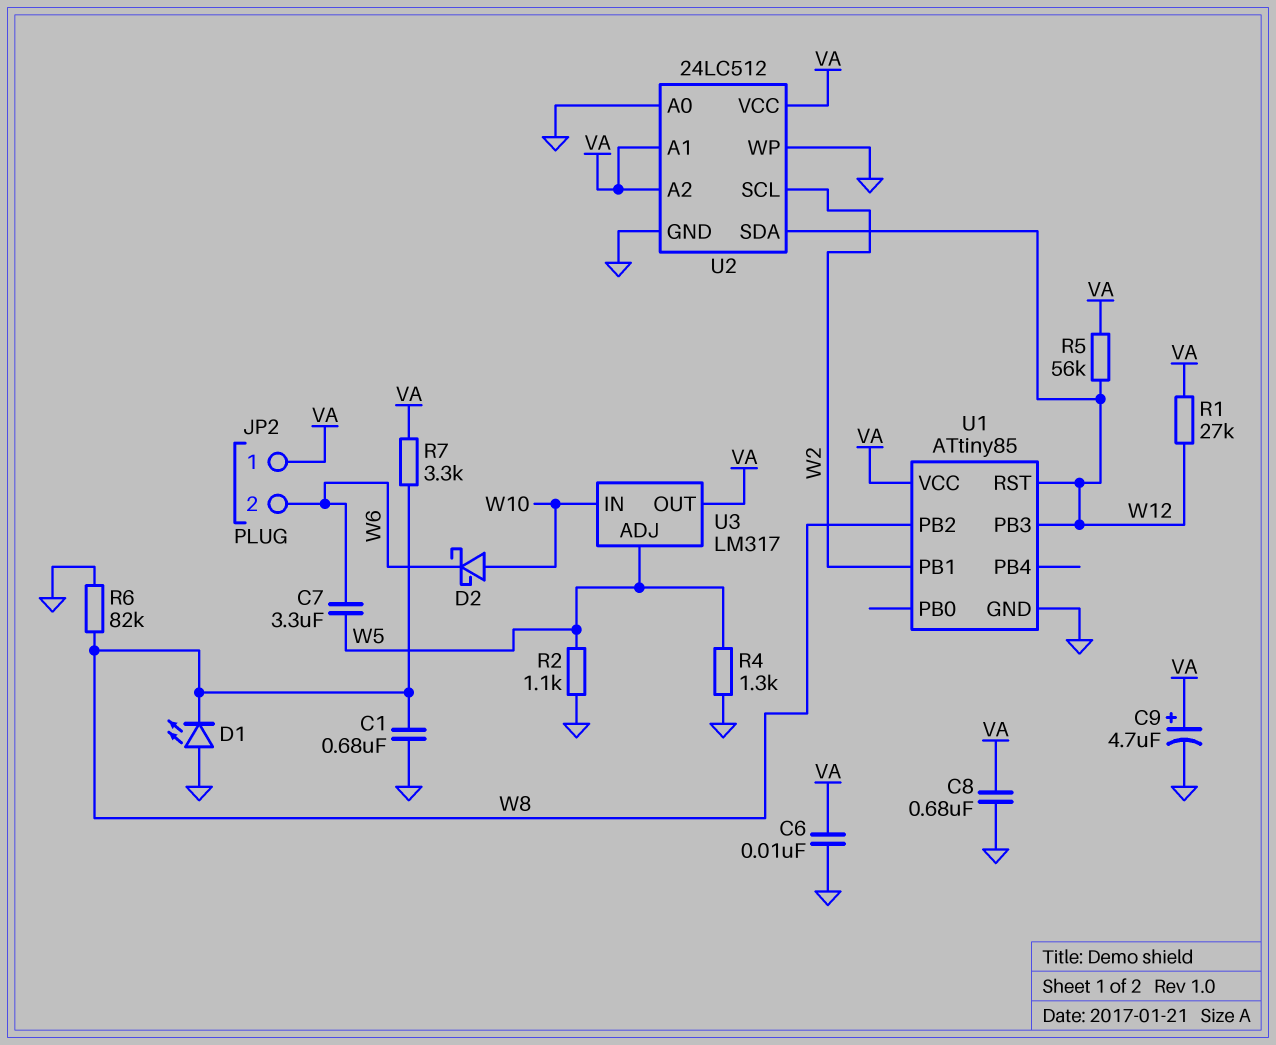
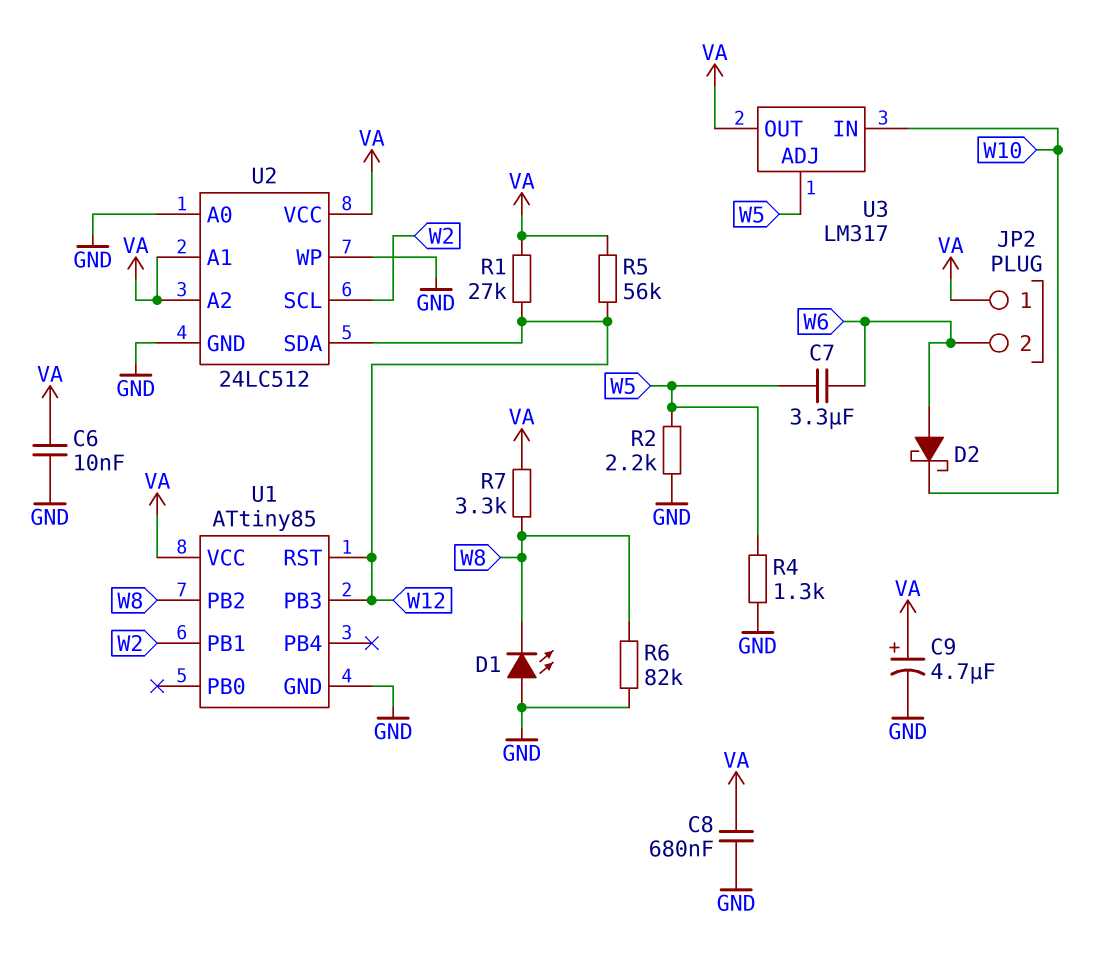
C1: 680nF (GND, W8) -> none
D2: schottky (A W10, K W6) -> schottky (A W6, K W10)
R2: 1.1k (GND, W5) -> 2.2k (GND, W5)

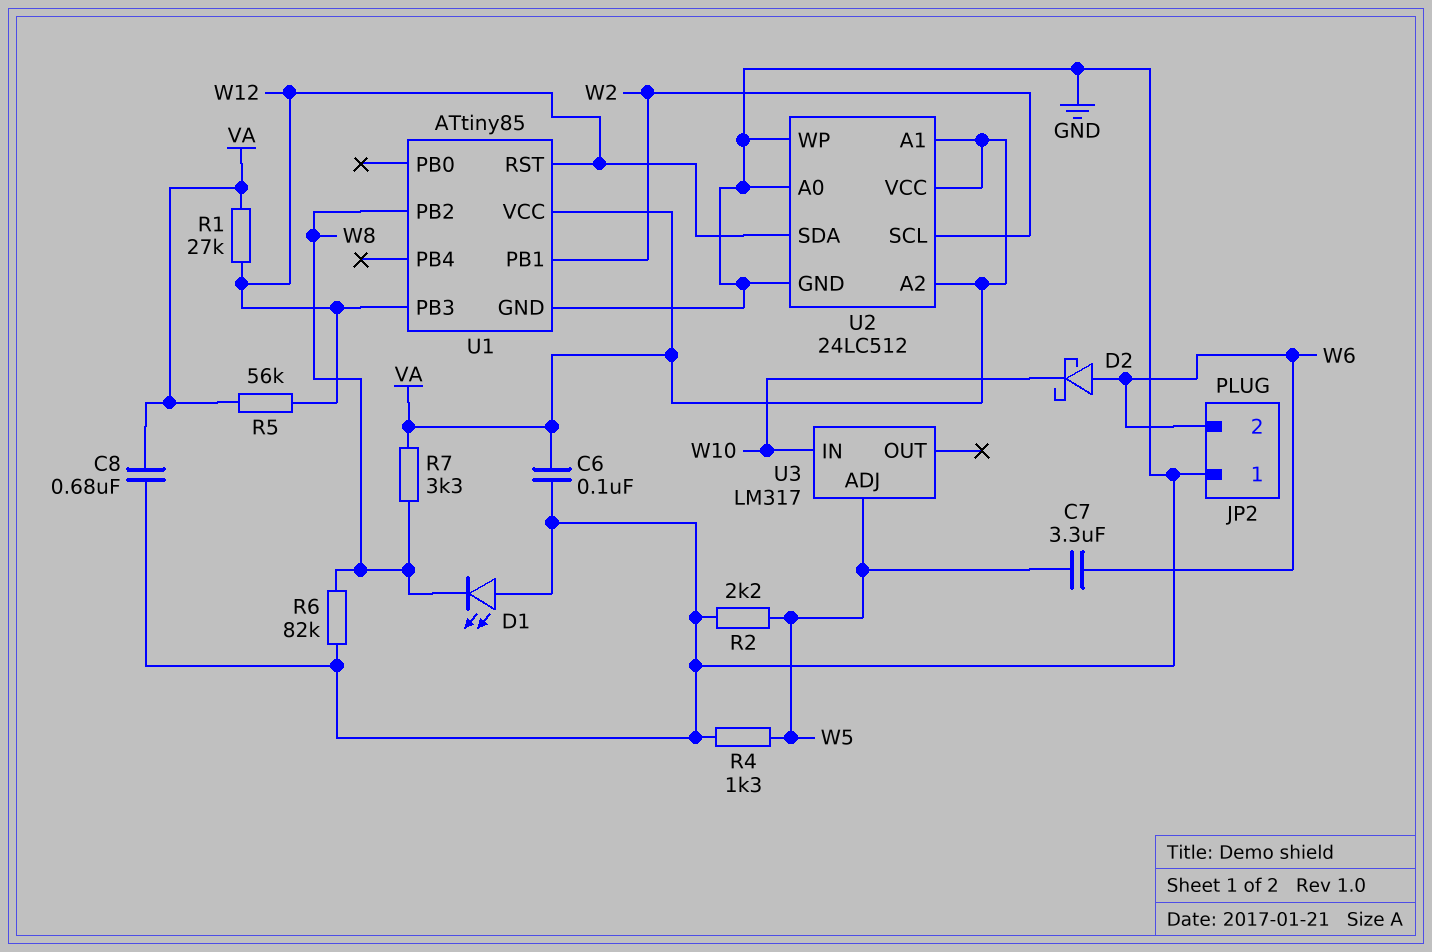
C6: 10nF (GND, VA) -> 100nF (GND, VA)
C9: 4.7uF (plus VA, minus GND) -> none
JP2 pin 1: VA -> GND
U3 pin OUT: VA -> none

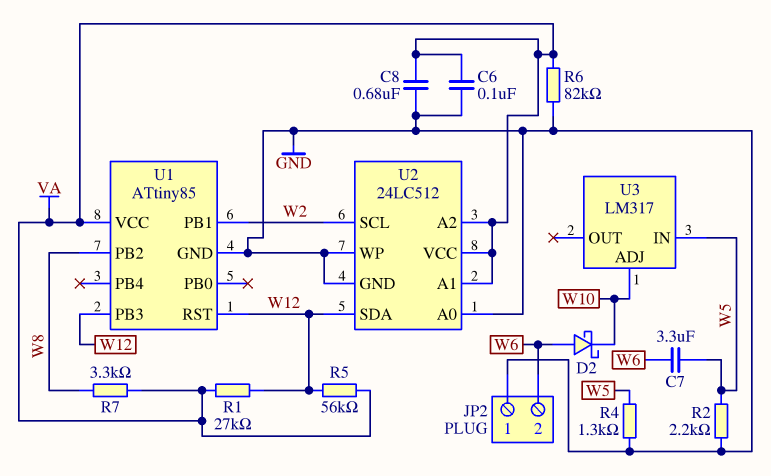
D1: LED (A GND, K W8) -> none
R6: 82k (GND, W8) -> 82k (GND, VA)
U3 pin ADJ: W5 -> W10
U3 pin IN: W10 -> W5

